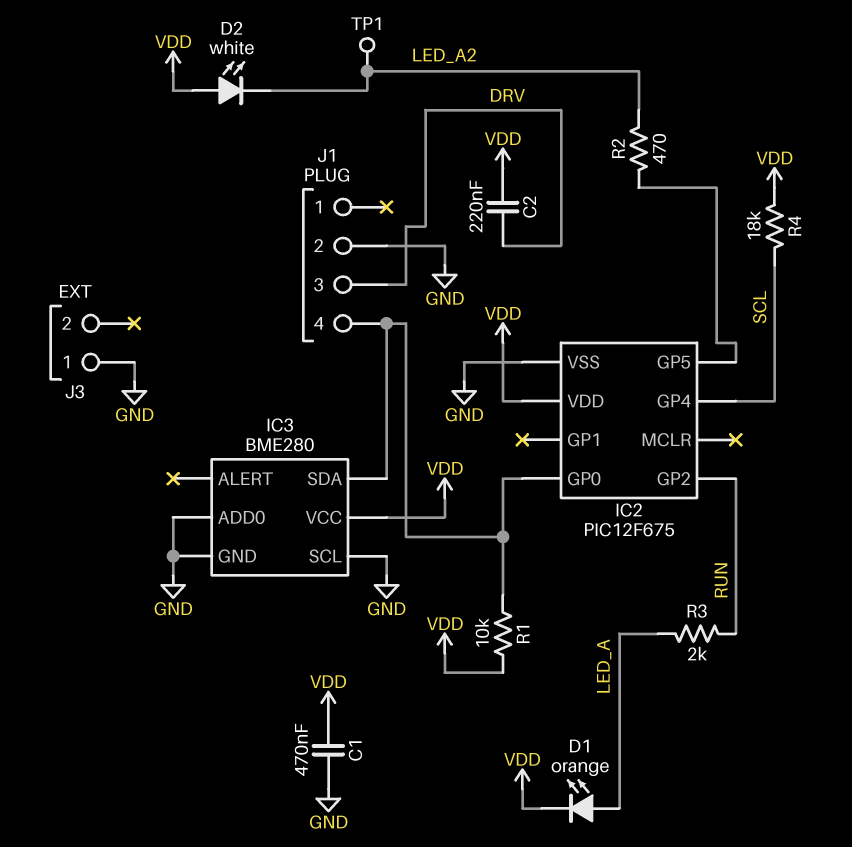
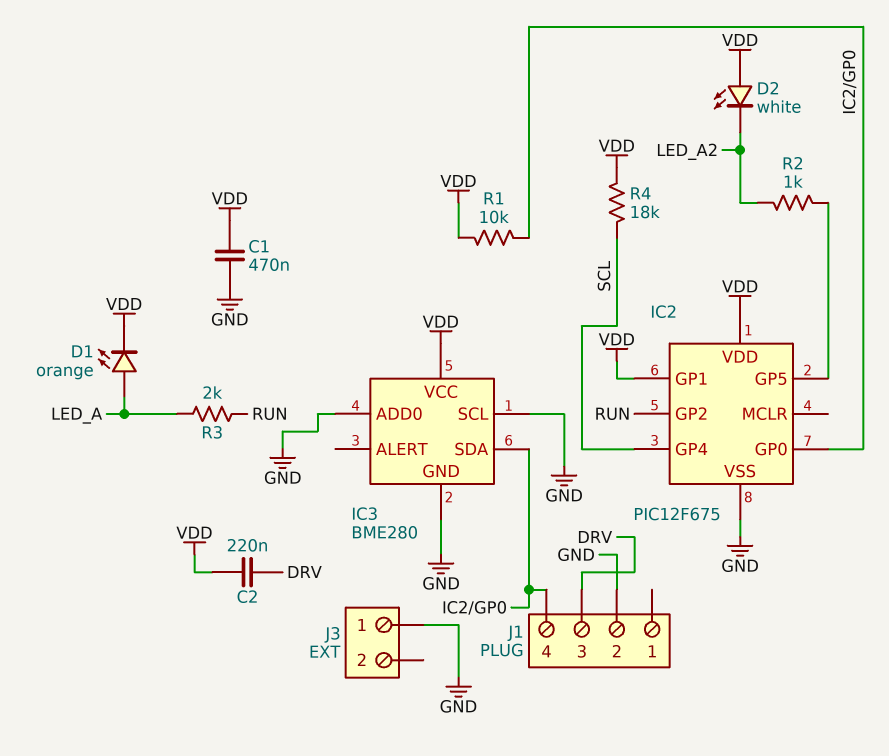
IC2 pin GP1: none -> VDD
R2: 470 (IC2/GP5, LED_A2) -> 1k (IC2/GP5, LED_A2)
TP1: test point (LED_A2) -> none

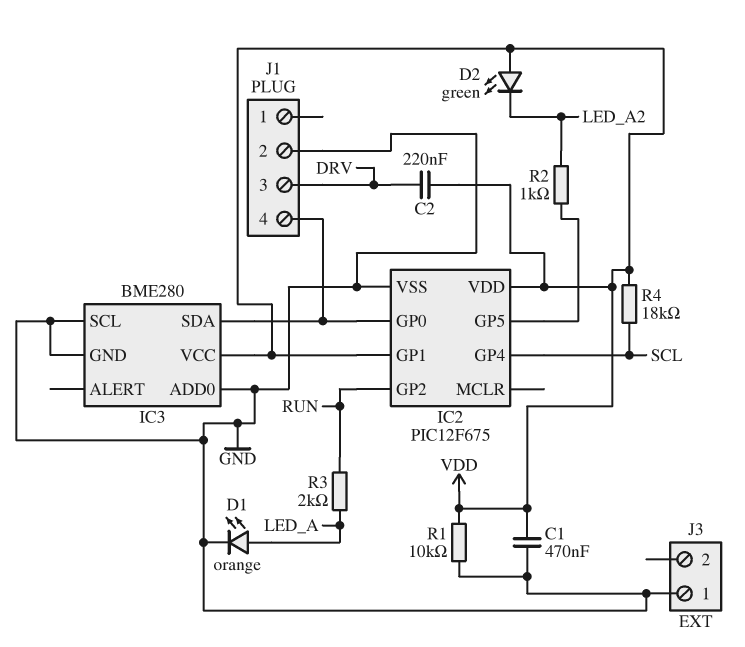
D1: LED orange (A LED_A, K VDD) -> LED orange (A LED_A, K GND)
D2: LED white (A VDD, K LED_A2) -> LED green (A VDD, K LED_A2)
R1: 10k (IC2/GP0, VDD) -> 10k (GND, VDD)

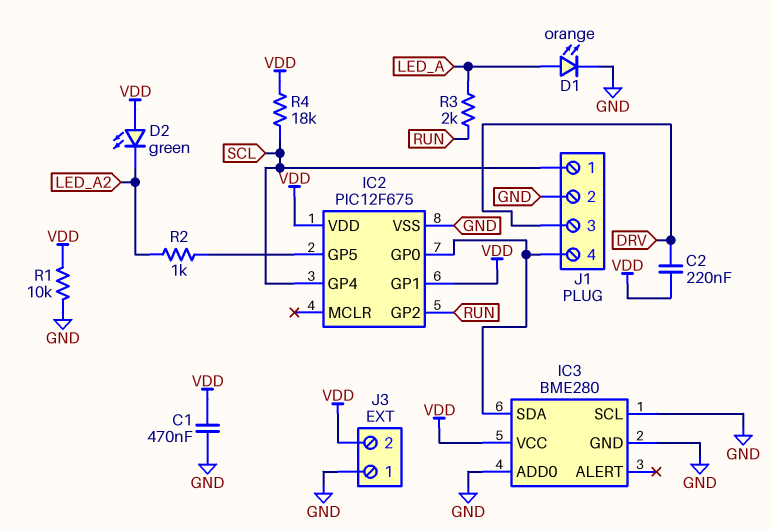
J1 pin 1: none -> SCL
J3 pin 2: none -> VDD

